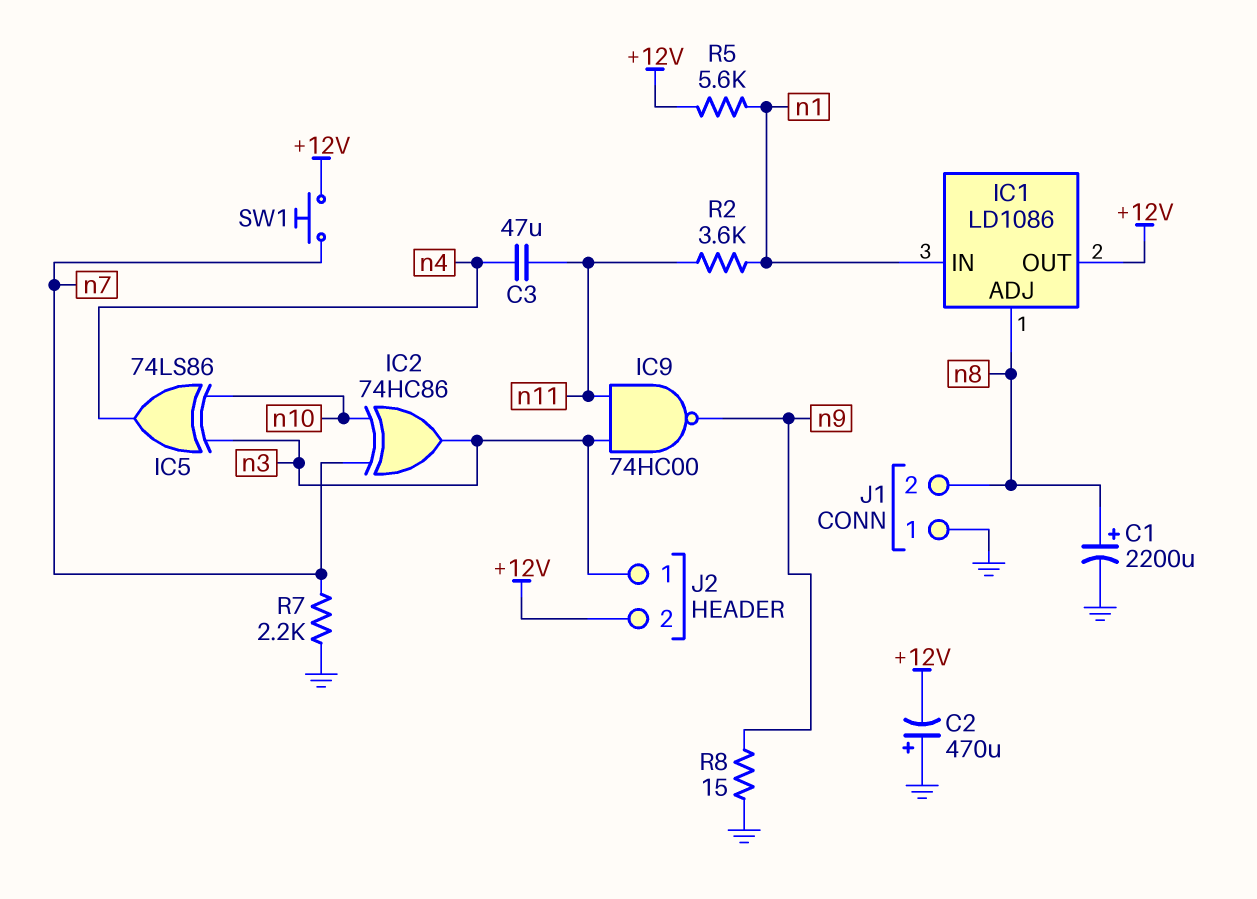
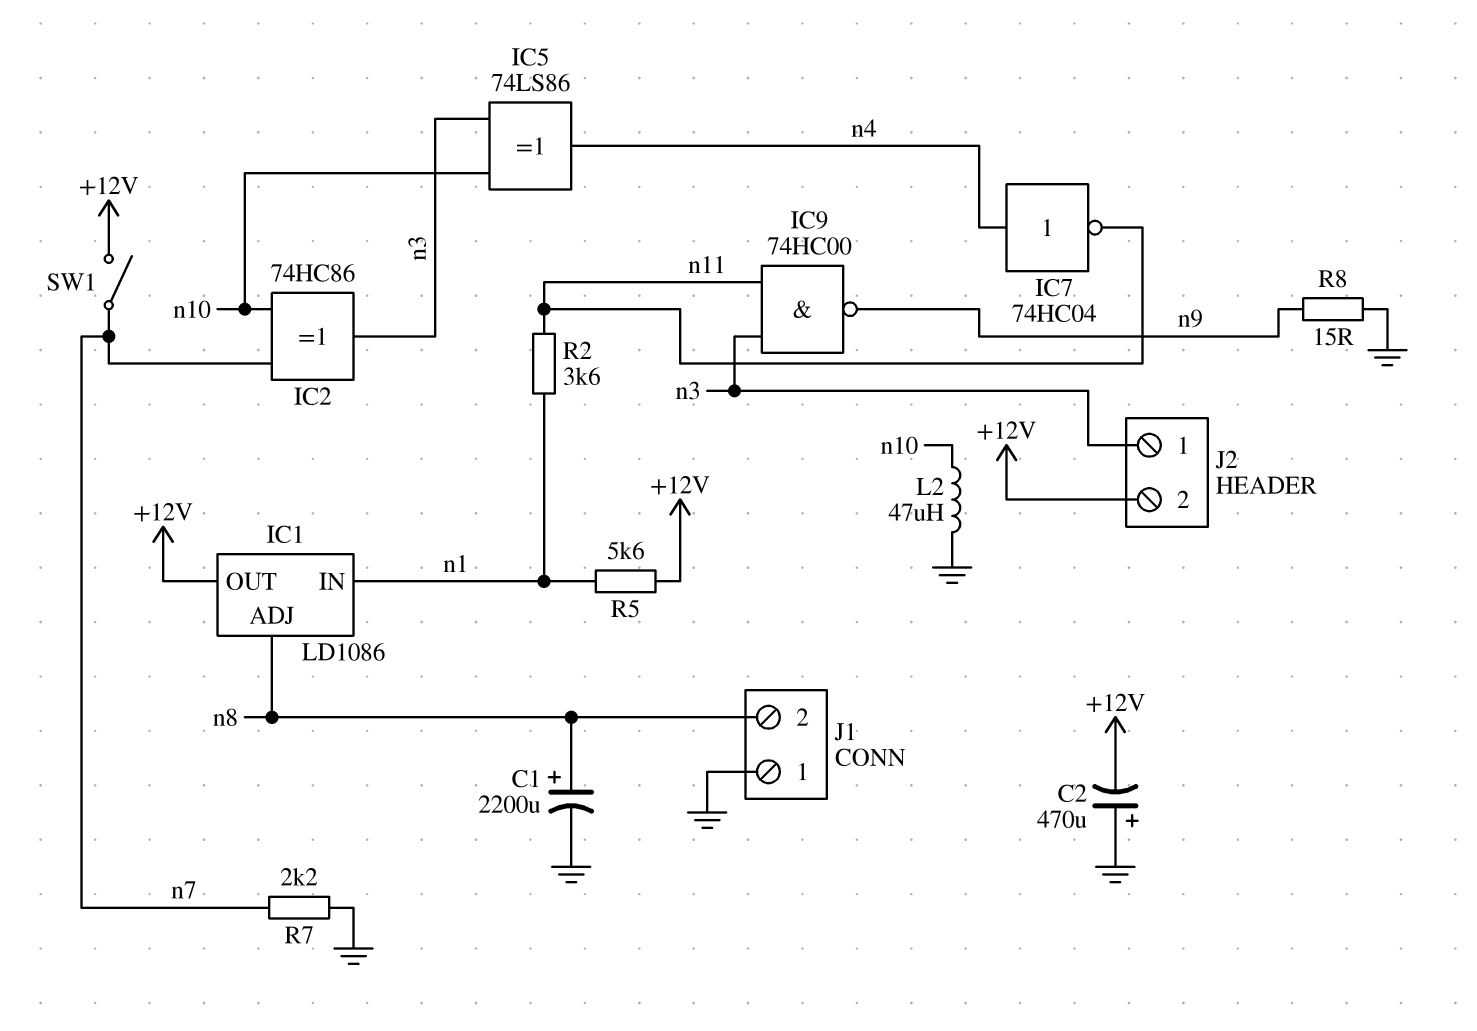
C3: 47uF (n4, n11) -> none
IC7: none -> NOT 74HC04 (in n4, out n11)
L2: none -> 47uH (GND, n10)
SW1: button (+12V, n7) -> switch (+12V, n7)

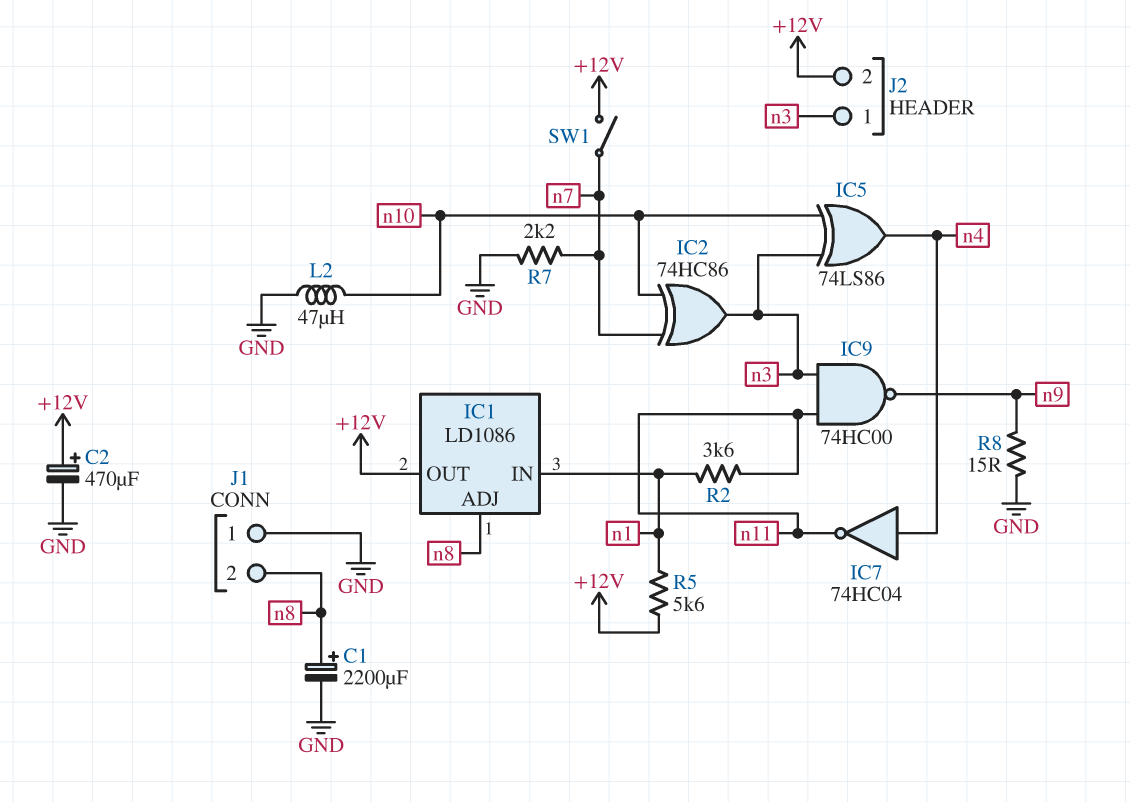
C2: 470uF (plus GND, minus +12V) -> 470uF (plus +12V, minus GND)

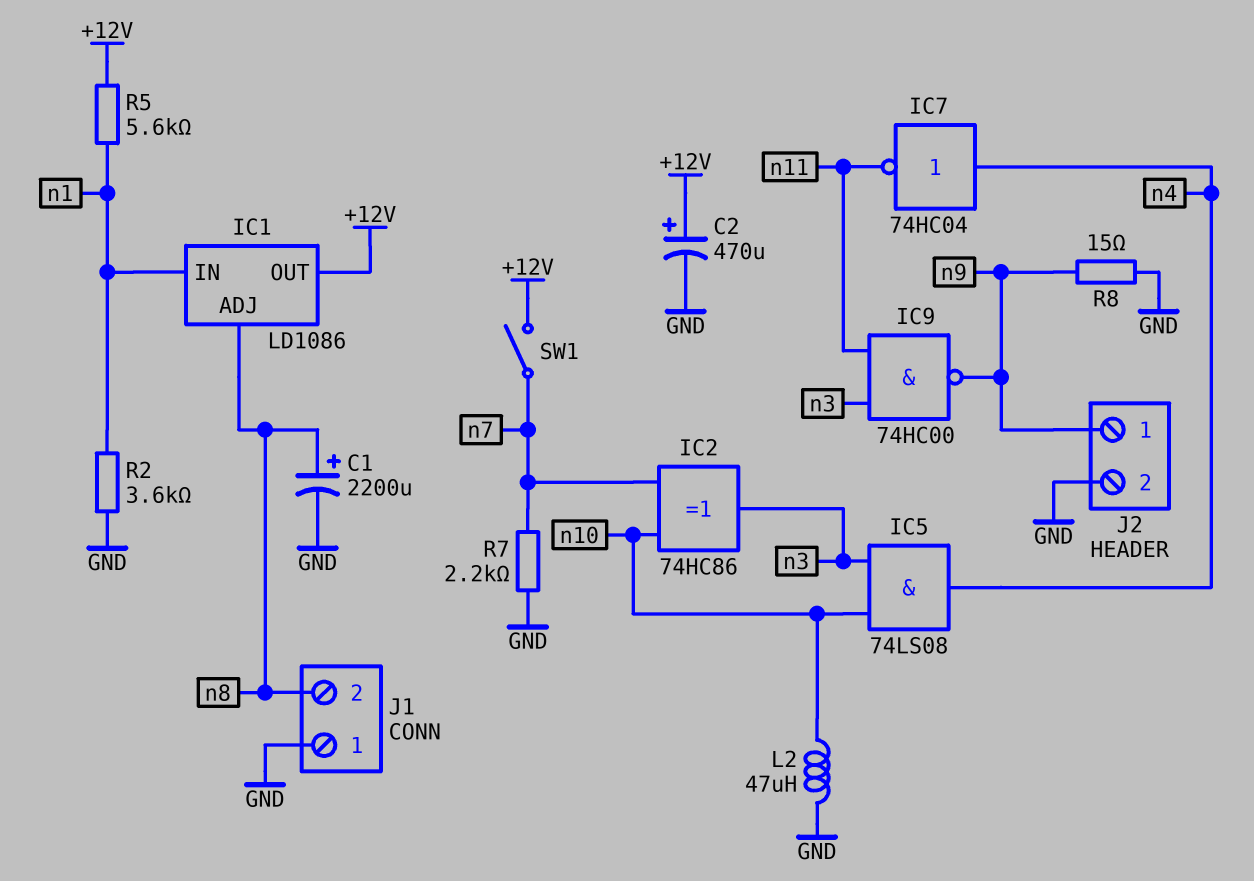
IC5: XOR 74LS86 (in n3, in n10, out n4) -> AND 74LS08 (in n3, in n10, out n4)
J2 pin 1: n3 -> n9
J2 pin 2: +12V -> GND
R2: 3.6k (n1, n11) -> 3.6k (GND, n1)

